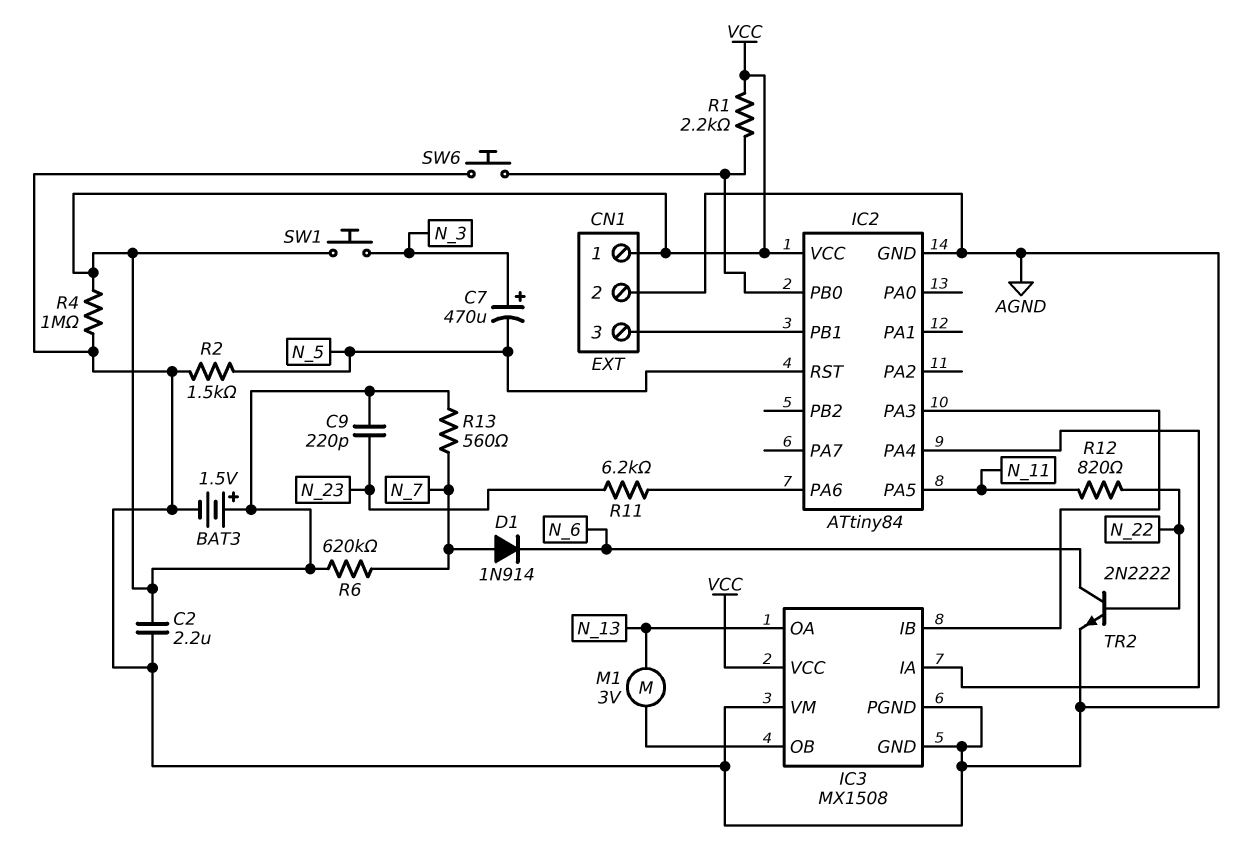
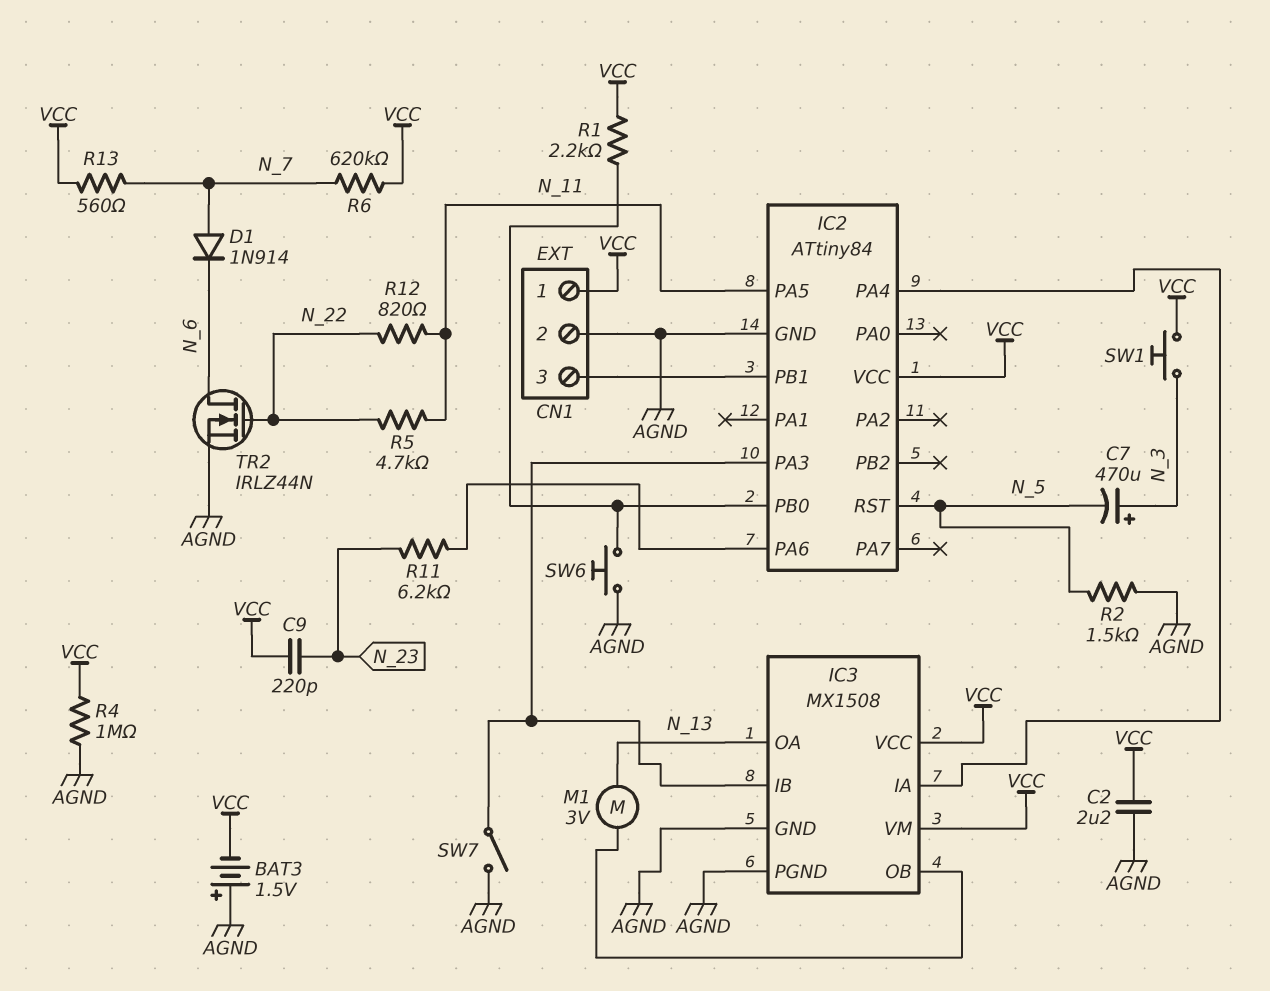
BAT3: 1.5V (plus VCC, minus AGND) -> 1.5V (plus AGND, minus VCC)
IC3 pin VM: AGND -> VCC
R5: none -> 4.7k (N_11, N_22)
SW7: none -> switch (AGND, IC2/PA3)
TR2: NPN 2N2222 (B N_22, C N_6, E AGND) -> NMOS IRLZ44N (G N_22, D N_6, S AGND)

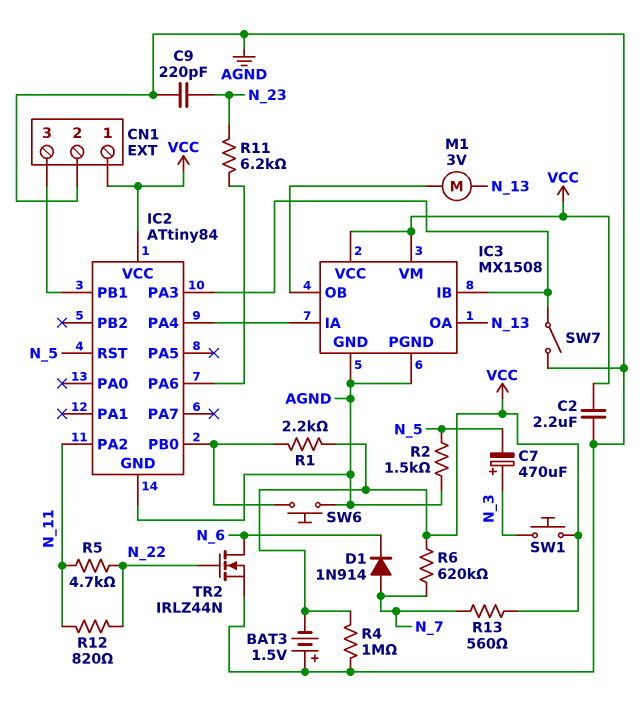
C9: 220pF (N_23, VCC) -> 220pF (AGND, N_23)
IC2 pin PA2: none -> N_11
IC2 pin PA5: N_11 -> none

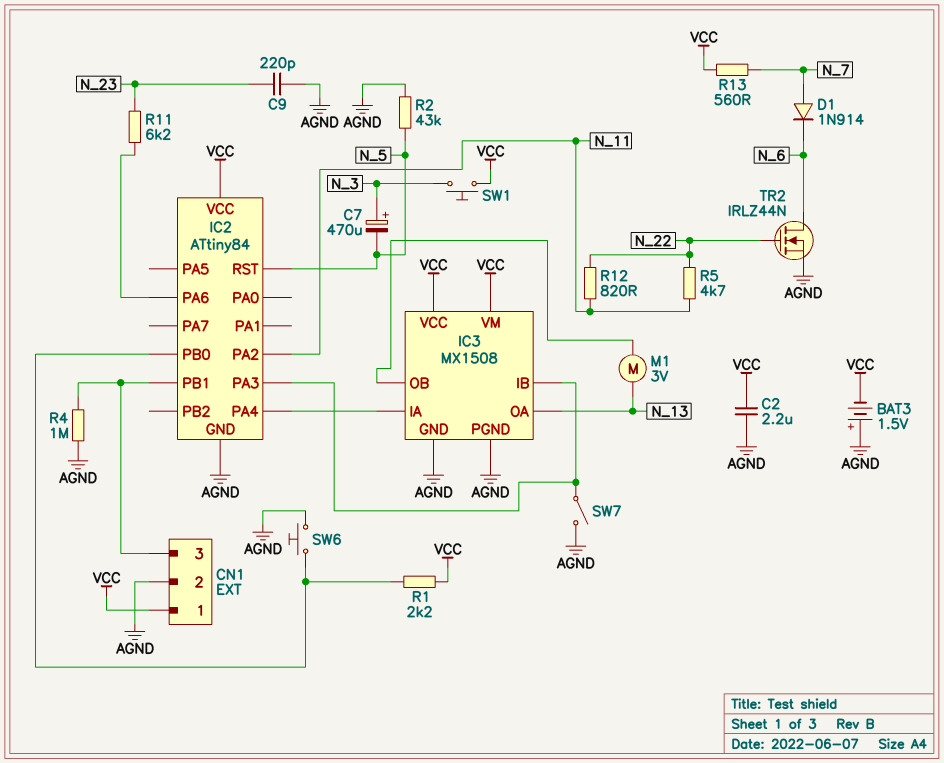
R2: 1.5k (AGND, N_5) -> 43k (AGND, N_5)
R4: 1M (AGND, VCC) -> 1M (AGND, CN1/3)
R6: 620k (N_7, VCC) -> none

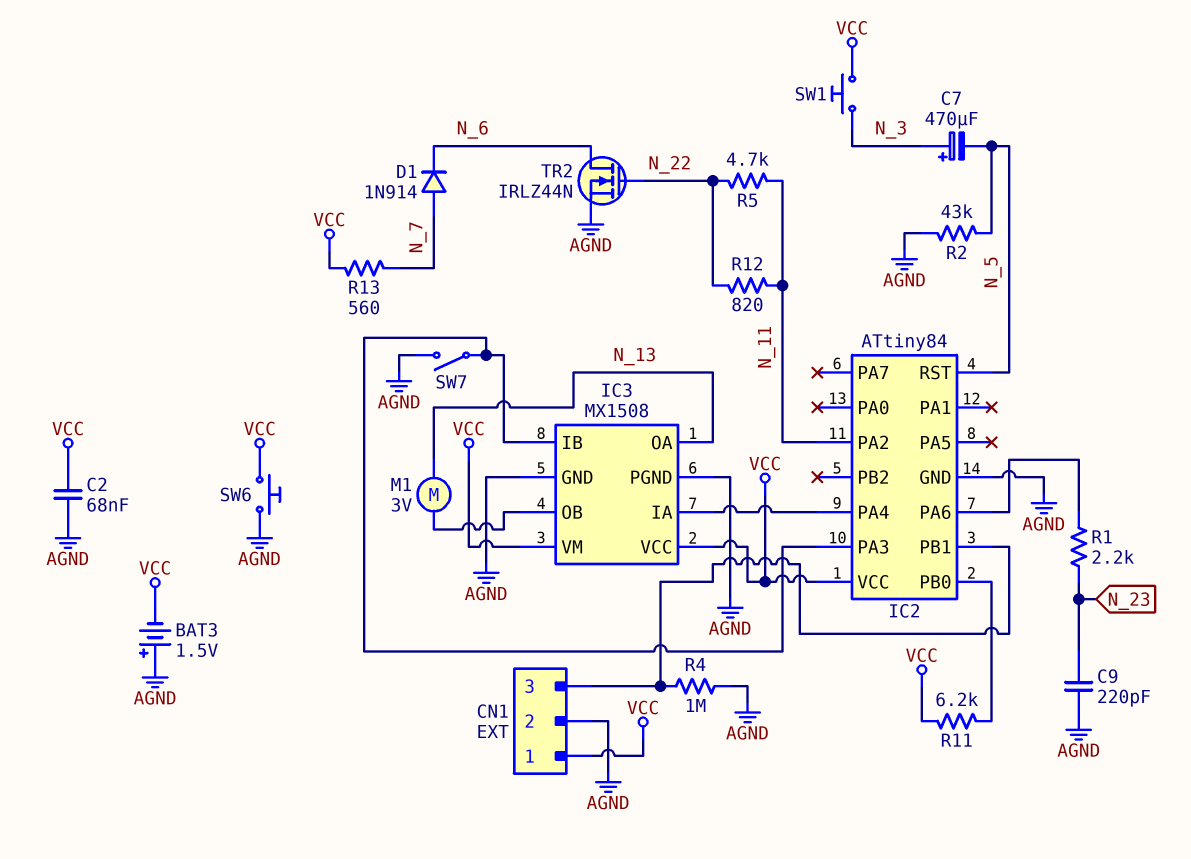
C2: 2.2uF (AGND, VCC) -> 68nF (AGND, VCC)
R1: 2.2k (IC2/PB0, VCC) -> 2.2k (IC2/PA6, N_23)
R11: 6.2k (IC2/PA6, N_23) -> 6.2k (IC2/PB0, VCC)
SW6: button (AGND, IC2/PB0) -> button (AGND, VCC)

